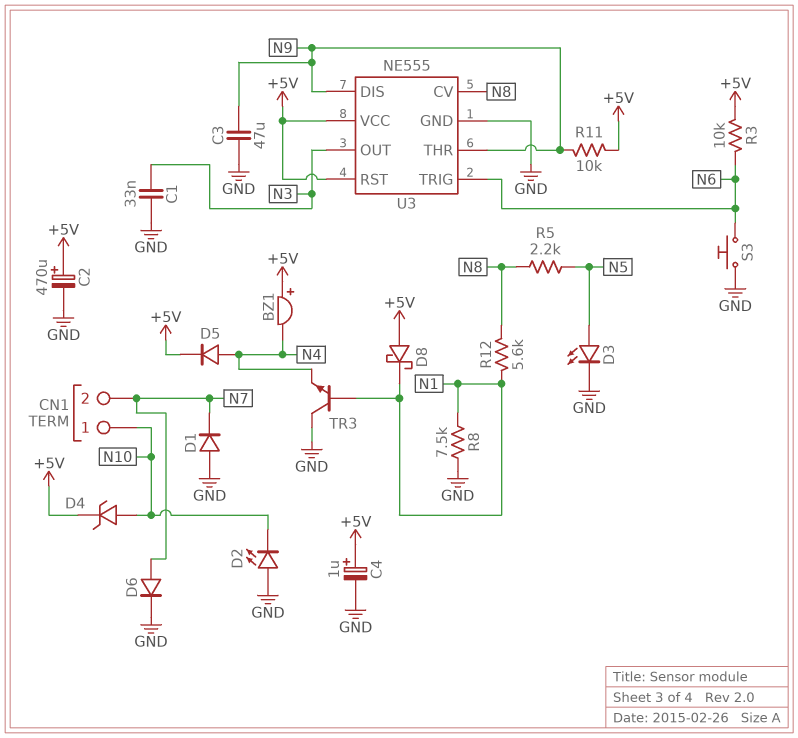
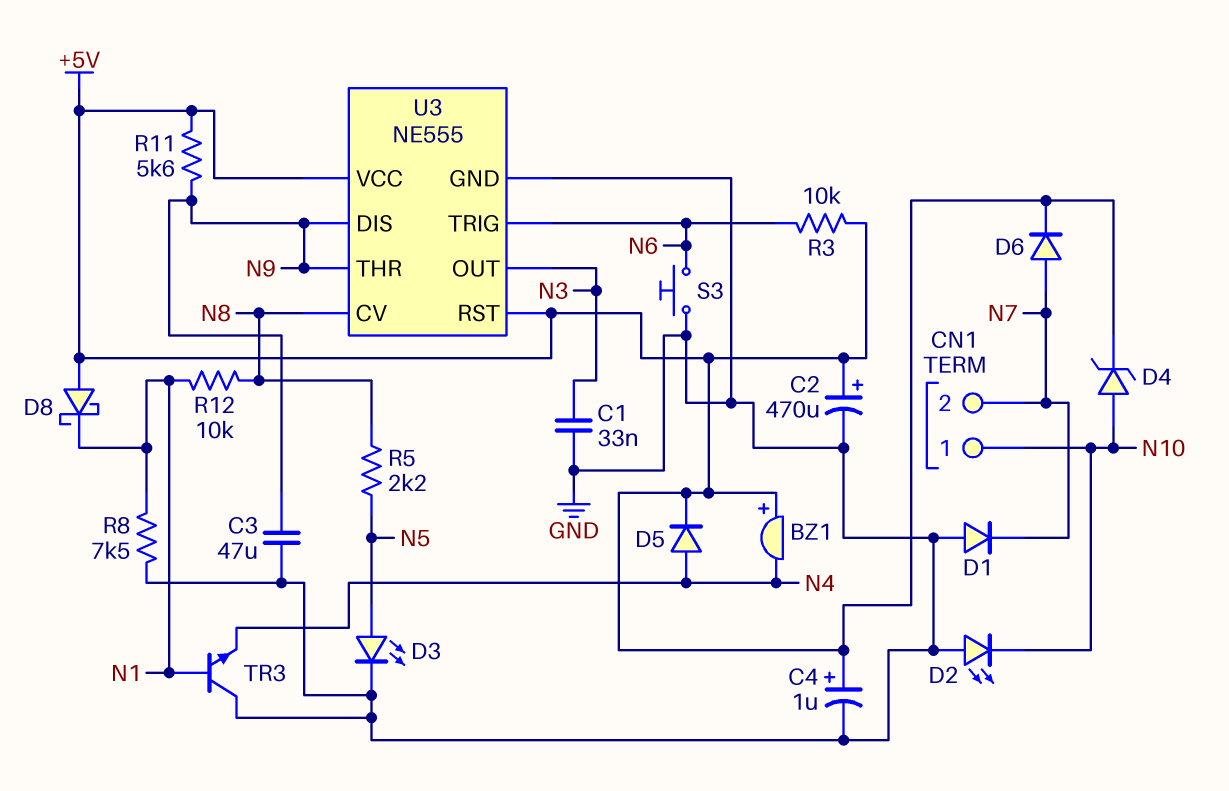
D6: diode (A N7, K GND) -> diode (A N7, K +5V)
R11: 10k (+5V, N9) -> 5.6k (+5V, N9)
R12: 5.6k (N1, N8) -> 10k (N1, N8)

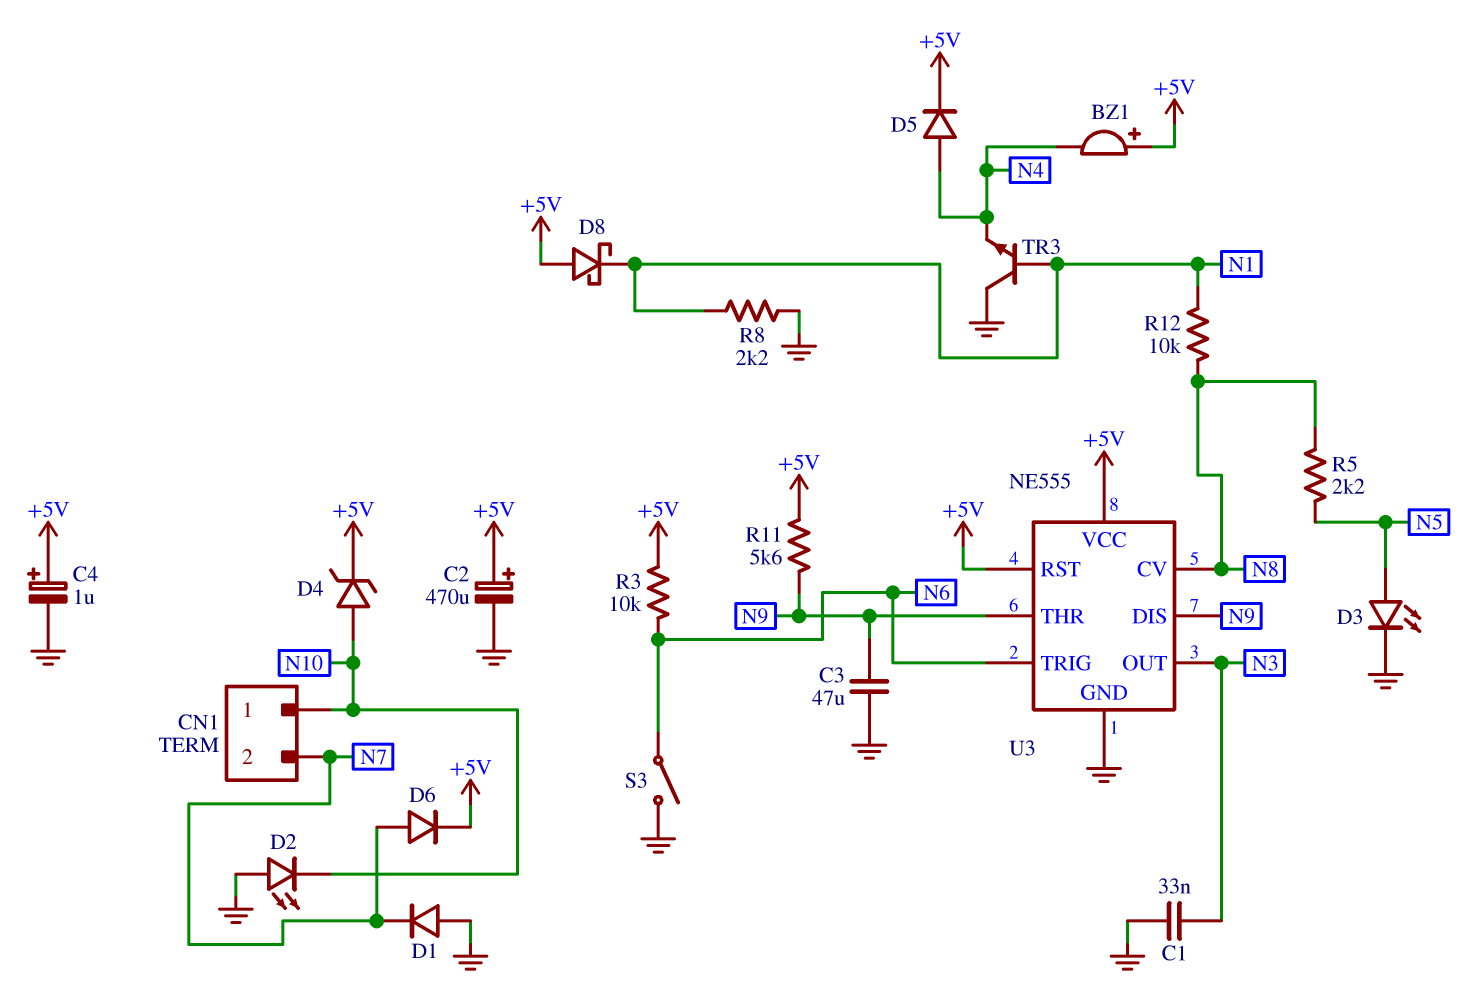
R8: 7.5k (GND, N1) -> 2.2k (GND, N1)
S3: button (GND, N6) -> switch (GND, N6)

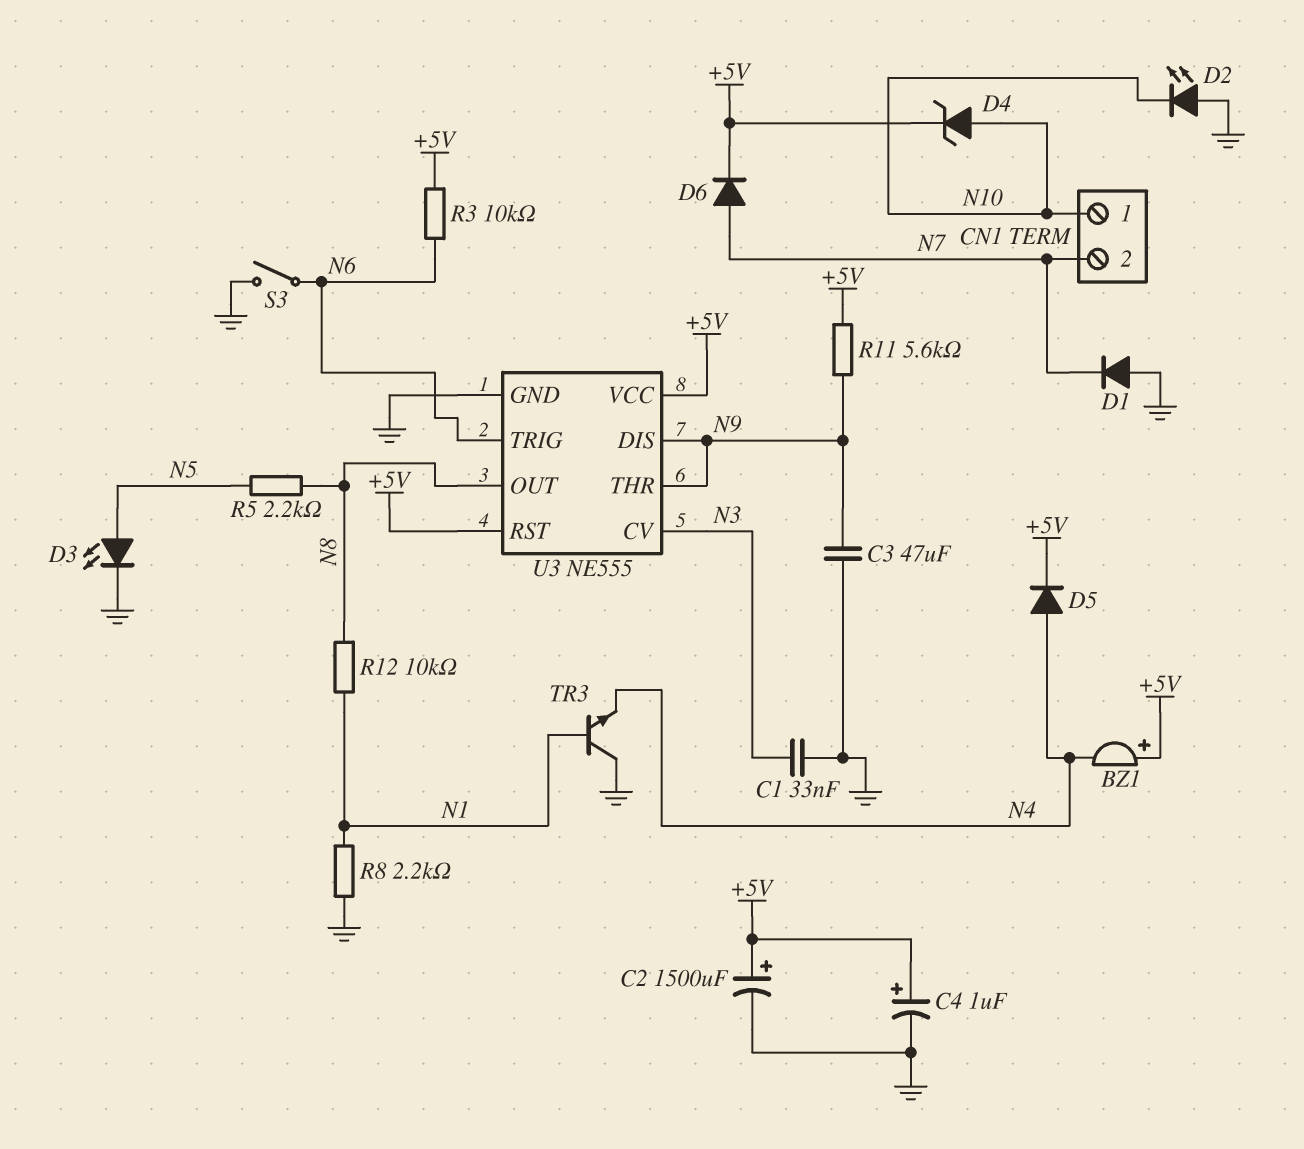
C2: 470uF (plus +5V, minus GND) -> 1500uF (plus +5V, minus GND)
D8: schottky (A +5V, K N1) -> none
U3 pin CV: N8 -> N3
U3 pin OUT: N3 -> N8

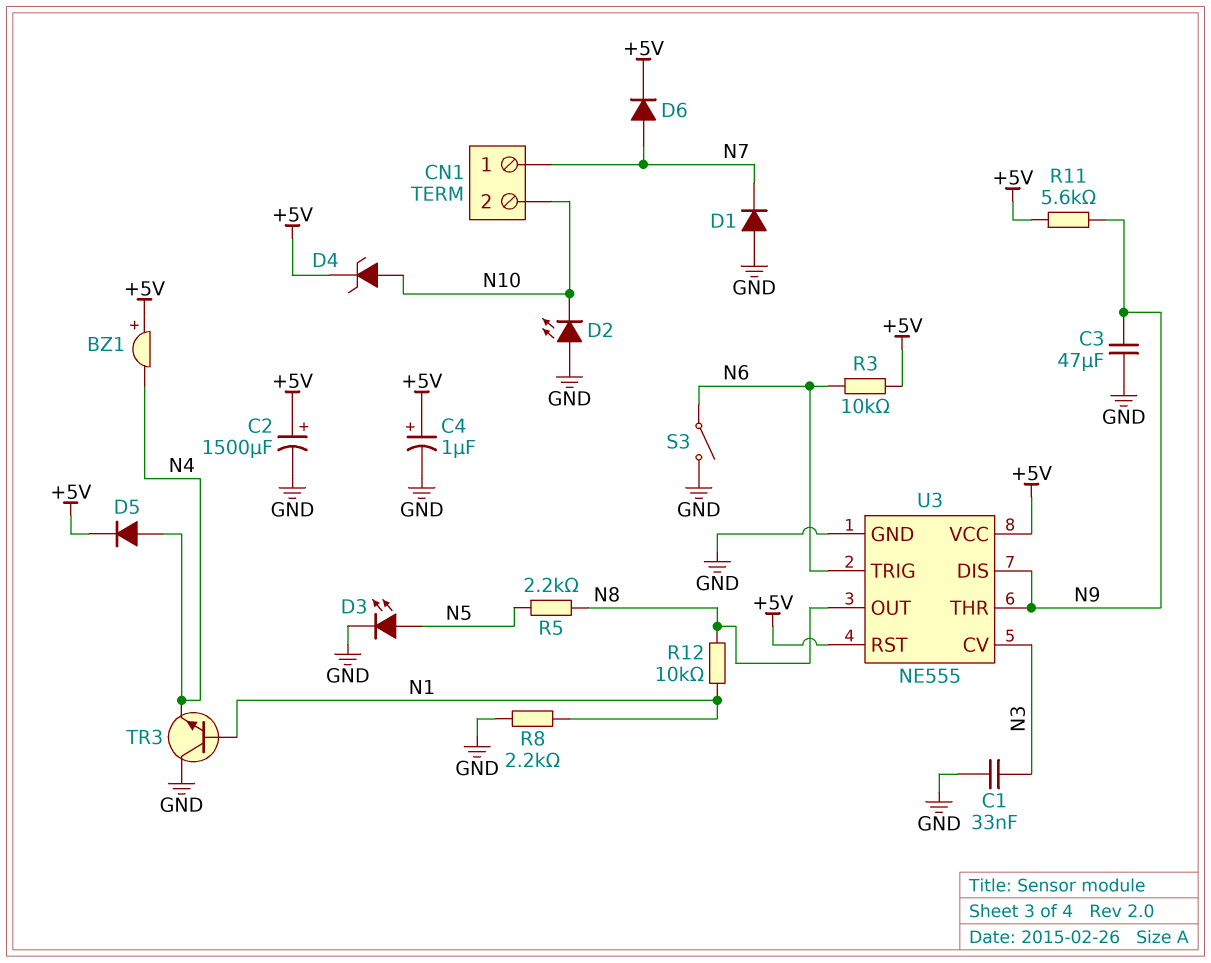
CN1 pin 1: N10 -> N7
CN1 pin 2: N7 -> N10

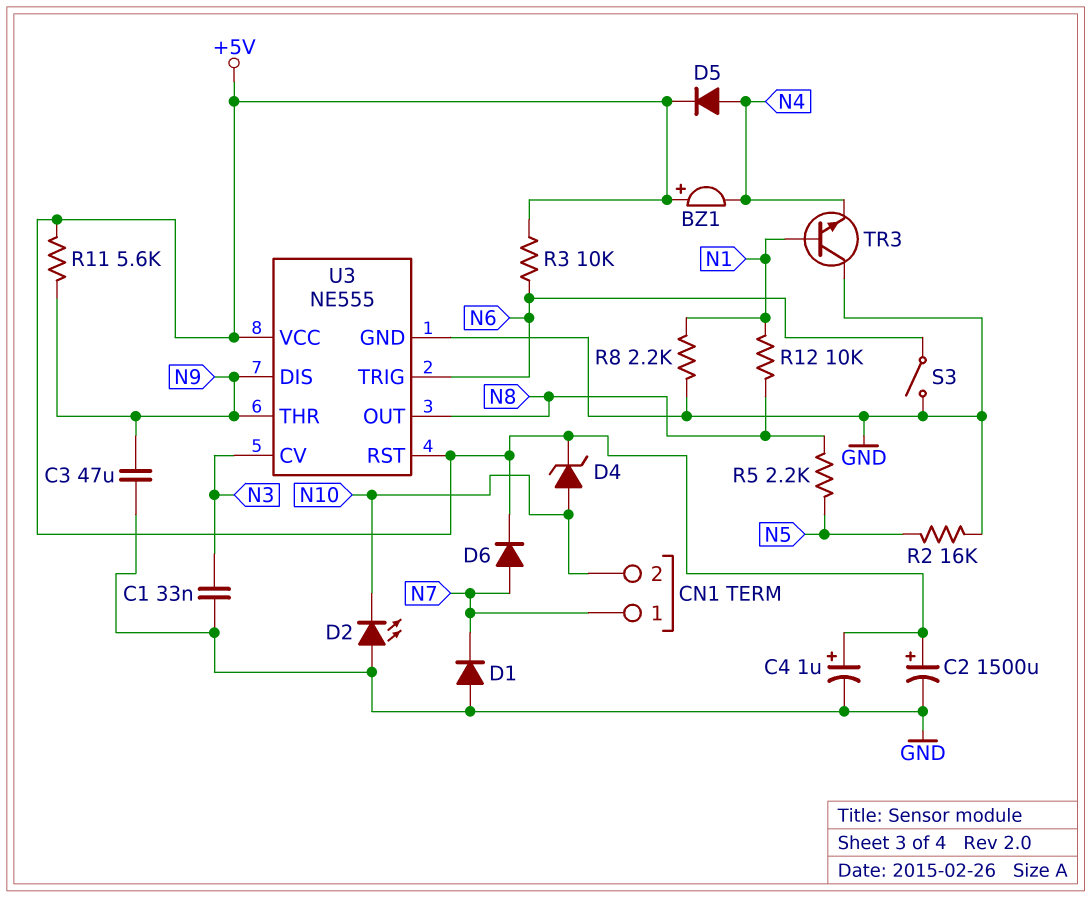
D3: LED (A N5, K GND) -> none
R2: none -> 16k (GND, N5)

